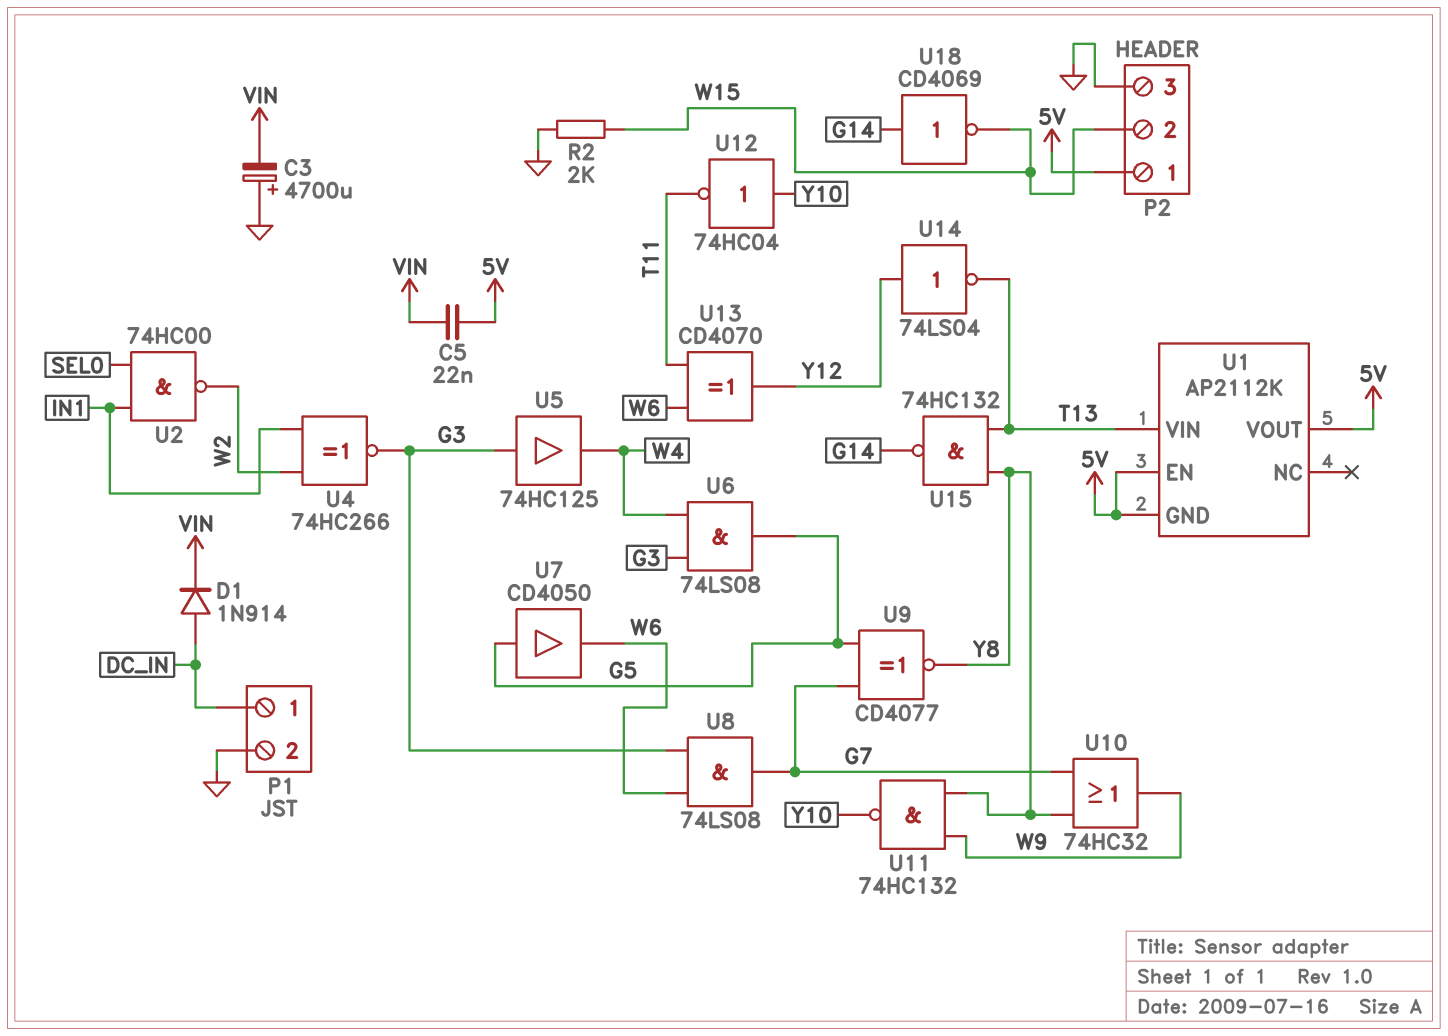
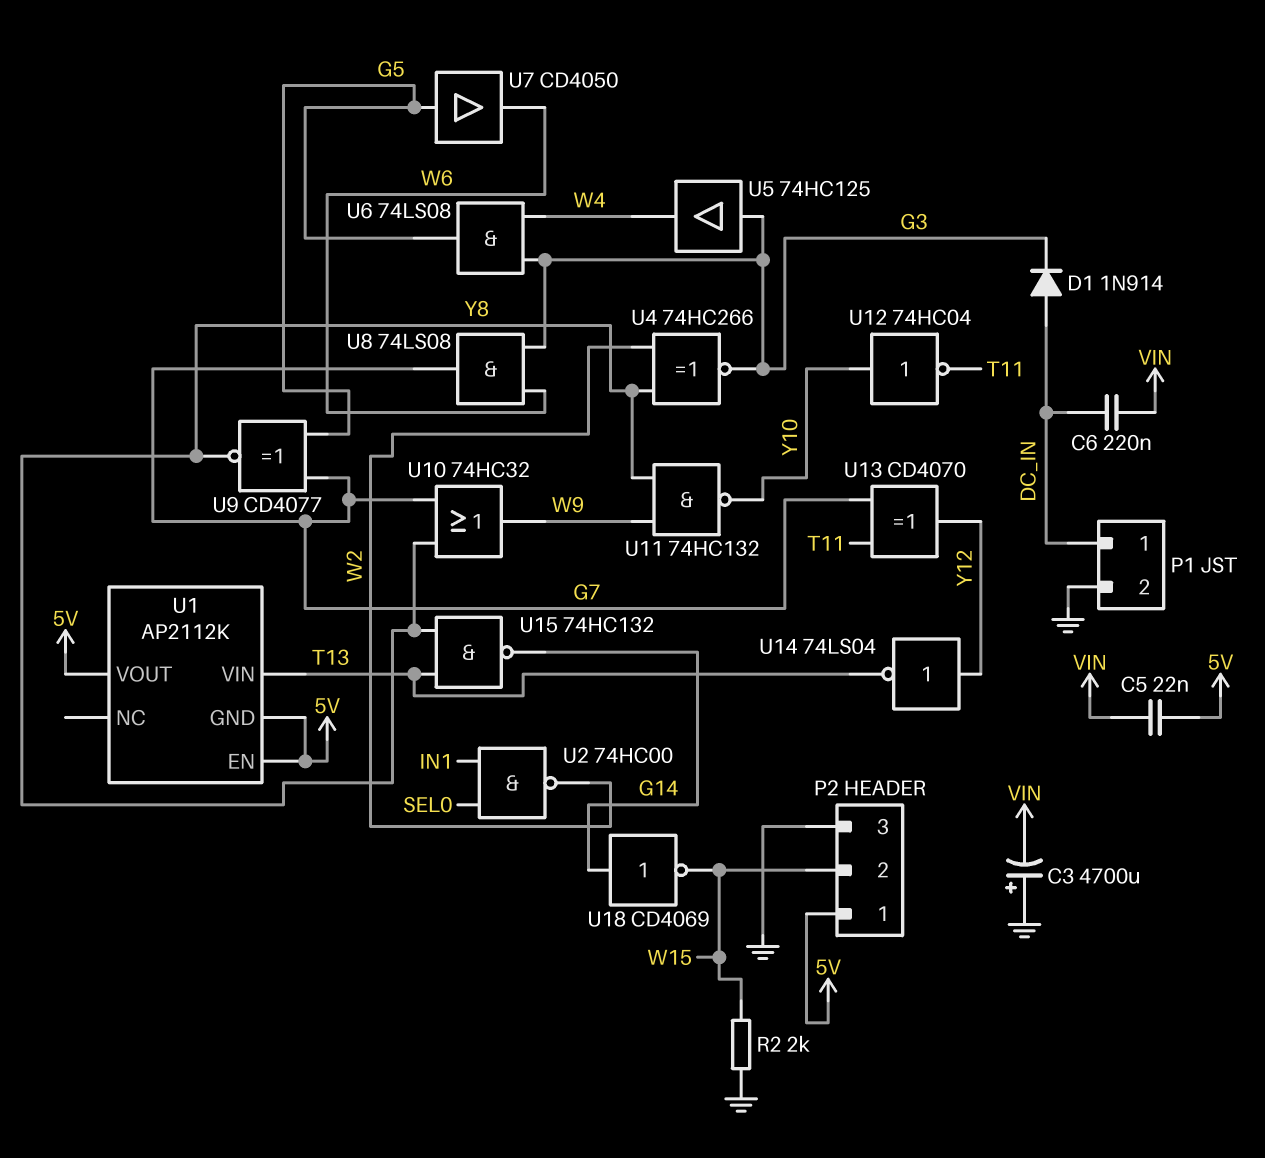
C6: none -> 220nF (DC_IN, VIN)
D1: diode 1N914 (A DC_IN, K VIN) -> diode 1N914 (A DC_IN, K G3)
U4: XNOR 74HC266 (in IN1, in W2, out G3) -> XNOR 74HC266 (in W2, in Y8, out G3)
U13: XOR CD4070 (in T11, in W6, out Y12) -> XOR CD4070 (in G7, in T11, out Y12)

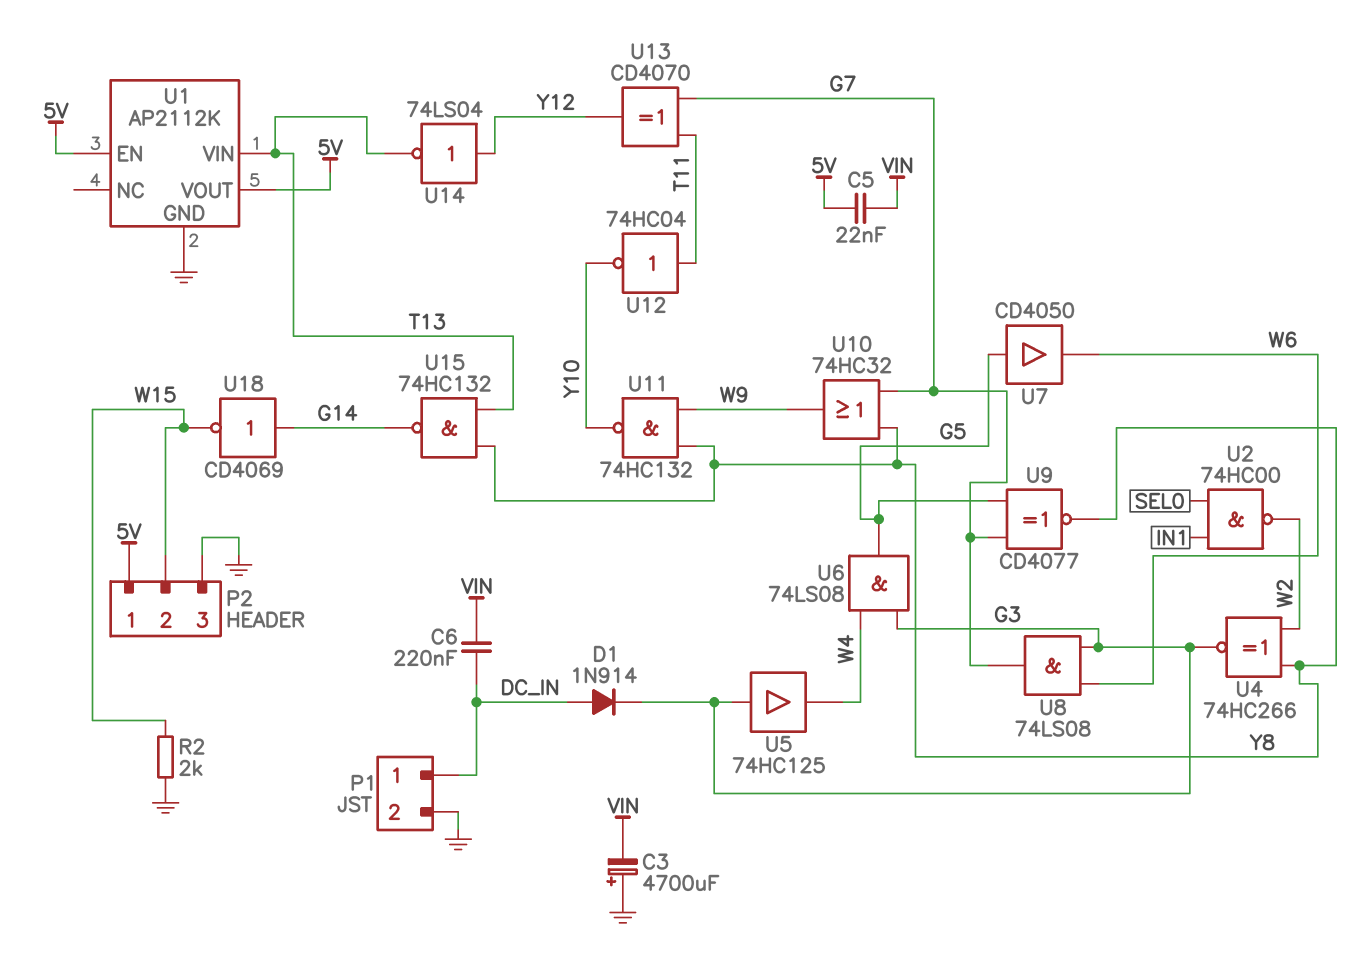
U1 pin GND: 5V -> GND
U12: NOT 74HC04 (in Y10, out T11) -> NOT 74HC04 (in T11, out Y10)

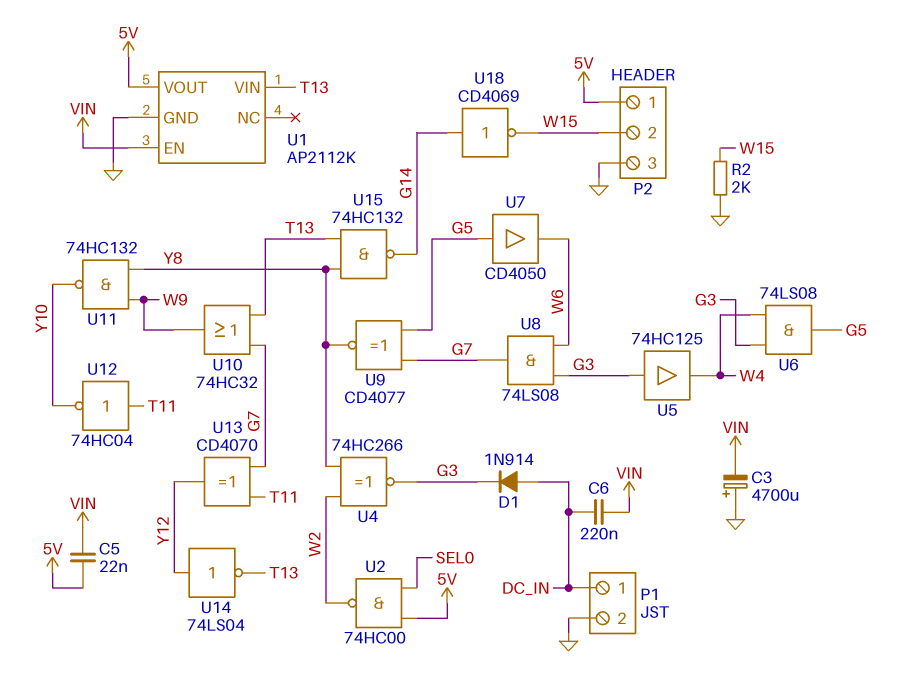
U1 pin EN: 5V -> VIN
U2: NAND 74HC00 (in IN1, in SEL0, out W2) -> NAND 74HC00 (in 5V, in SEL0, out W2)
U10: OR 74HC32 (in G7, in Y8, out W9) -> OR 74HC32 (in G7, in T13, out W9)

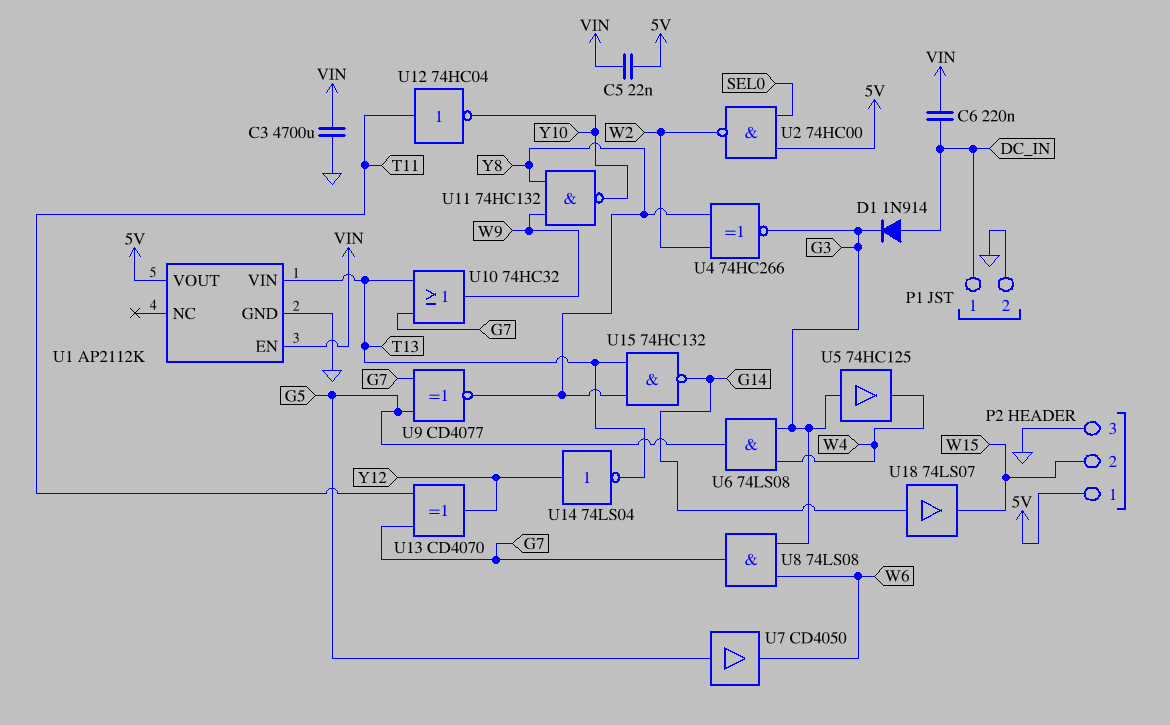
C3: 4700uF (plus GND, minus VIN) -> 4700uF (GND, VIN)
R2: 2k (GND, W15) -> none
U18: NOT CD4069 (in G14, out W15) -> buffer 74LS07 (in G14, out W15)

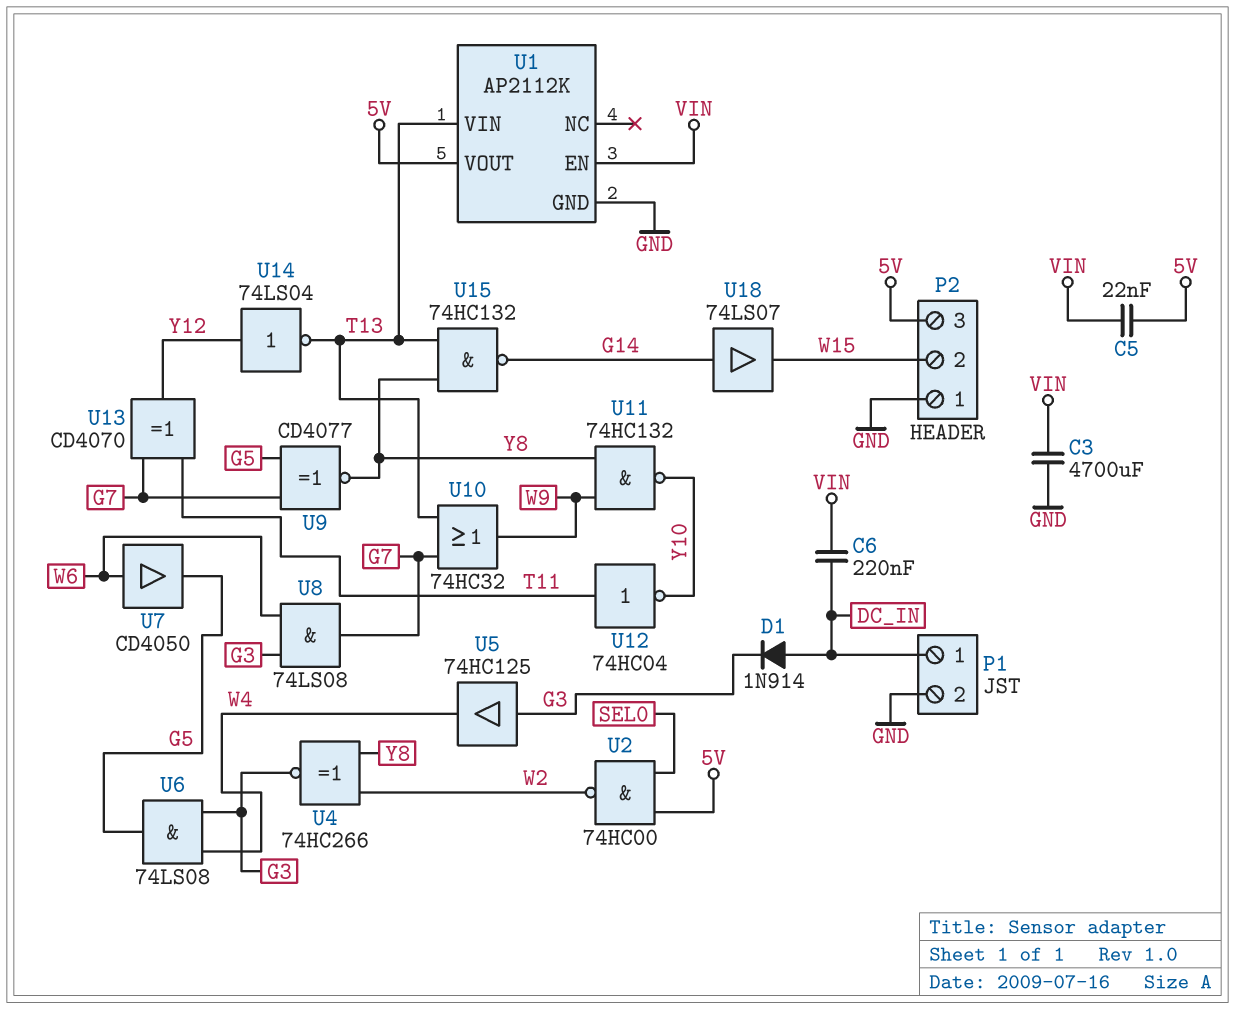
P2 pin 1: 5V -> GND
P2 pin 3: GND -> 5V
U7: buffer CD4050 (in G5, out W6) -> buffer CD4050 (in W6, out G5)

